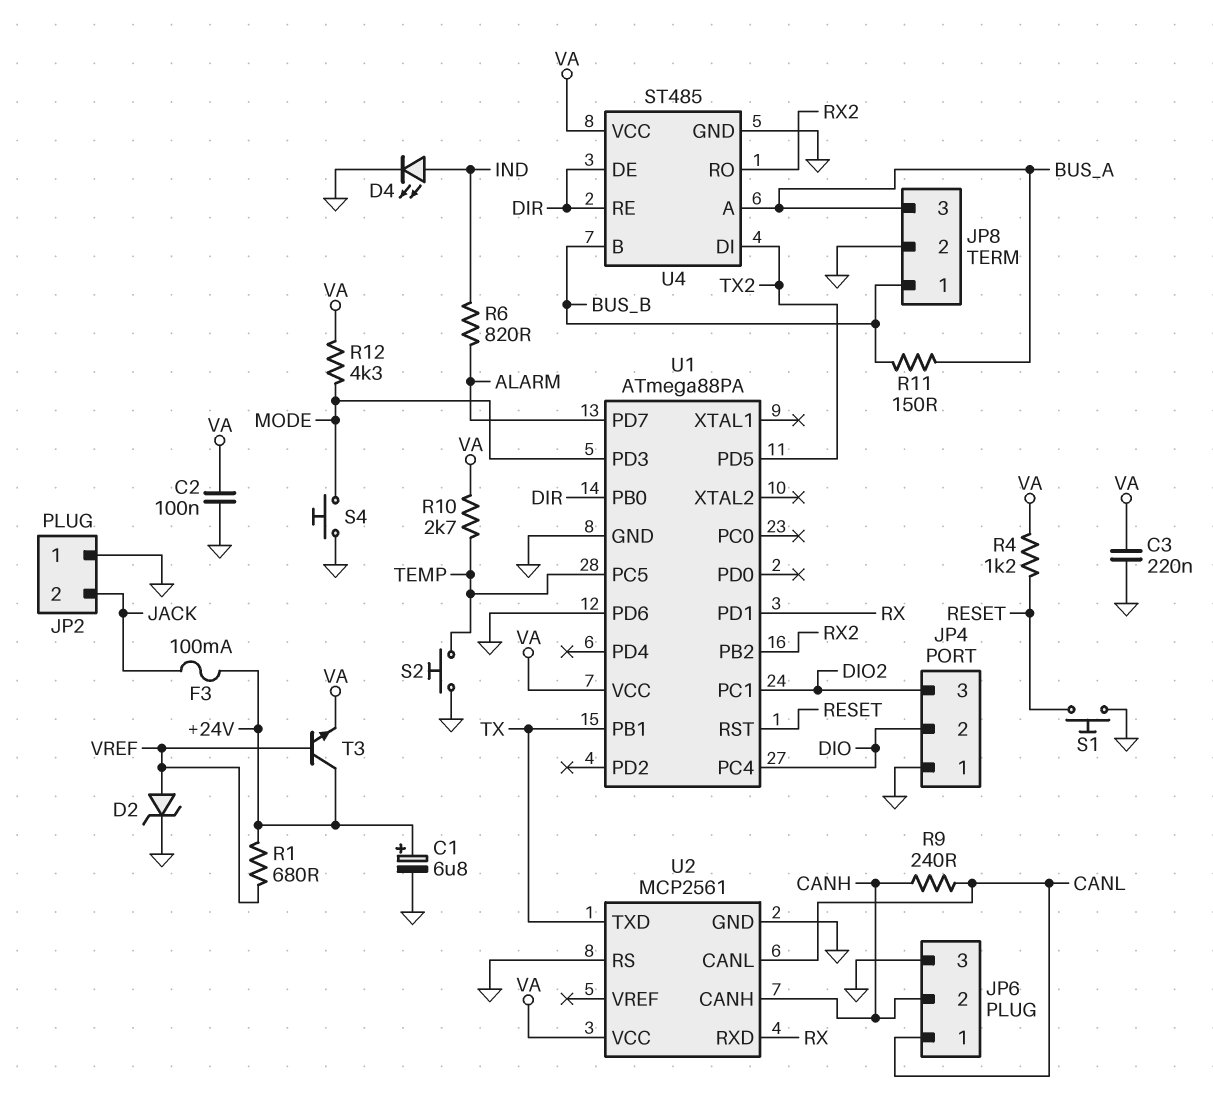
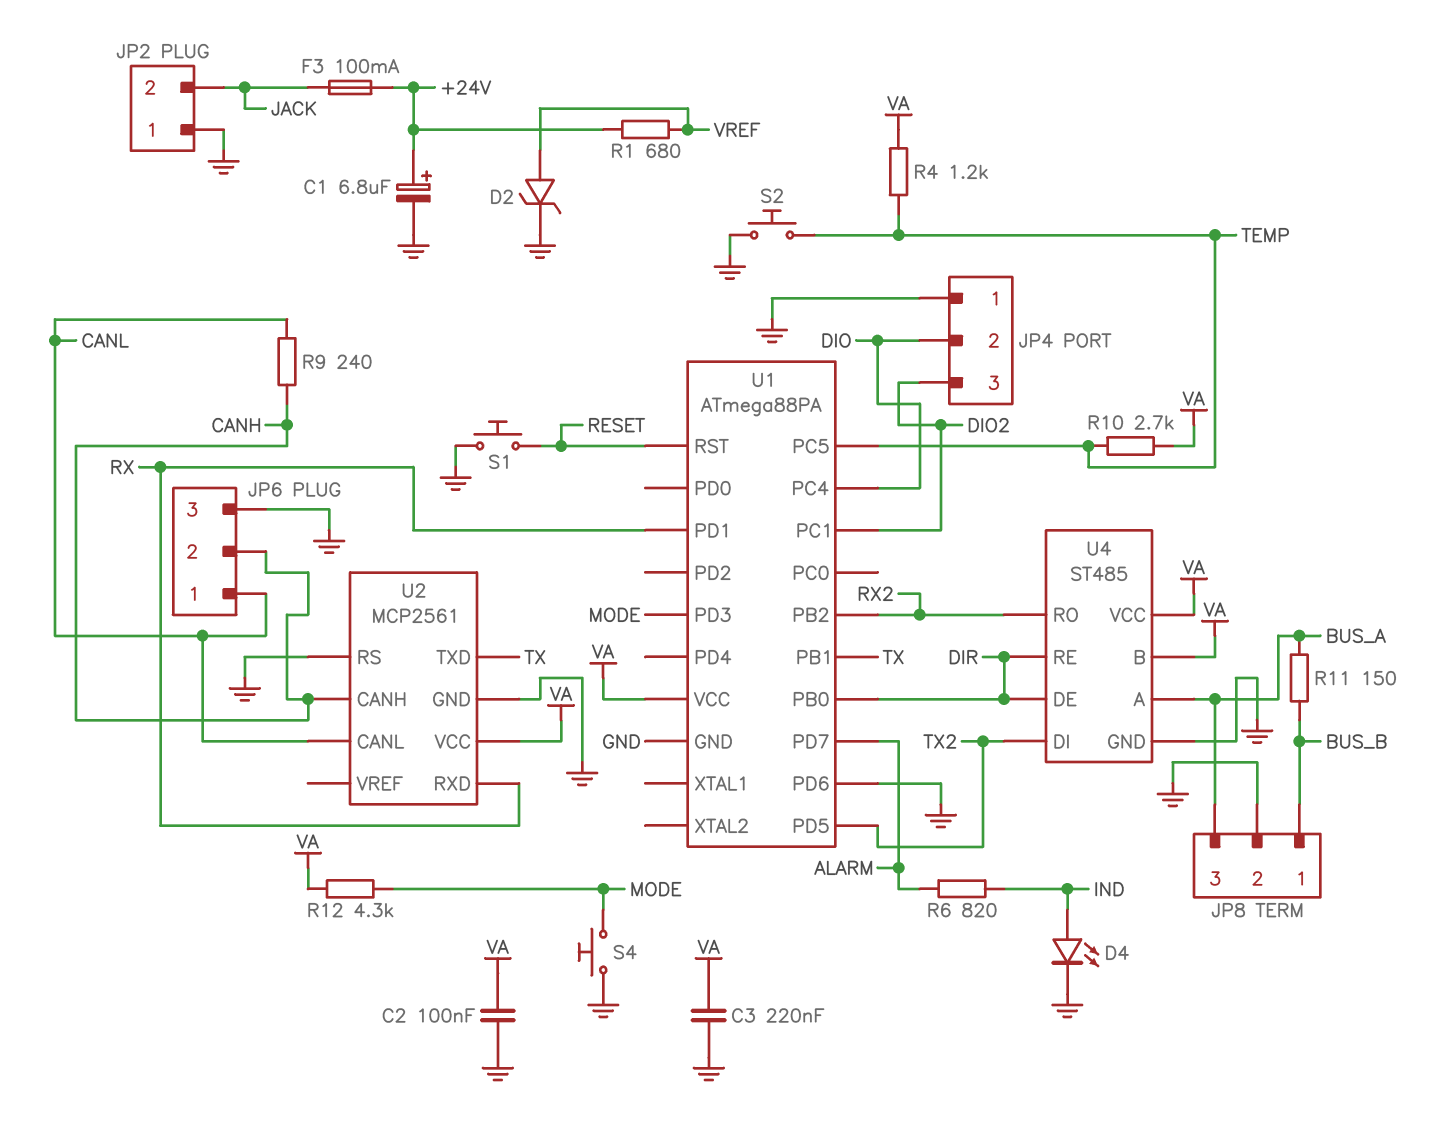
R4: 1.2k (RESET, VA) -> 1.2k (TEMP, VA)
T3: NPN (B VREF, C +24V, E VA) -> none
U4 pin B: BUS_B -> VA

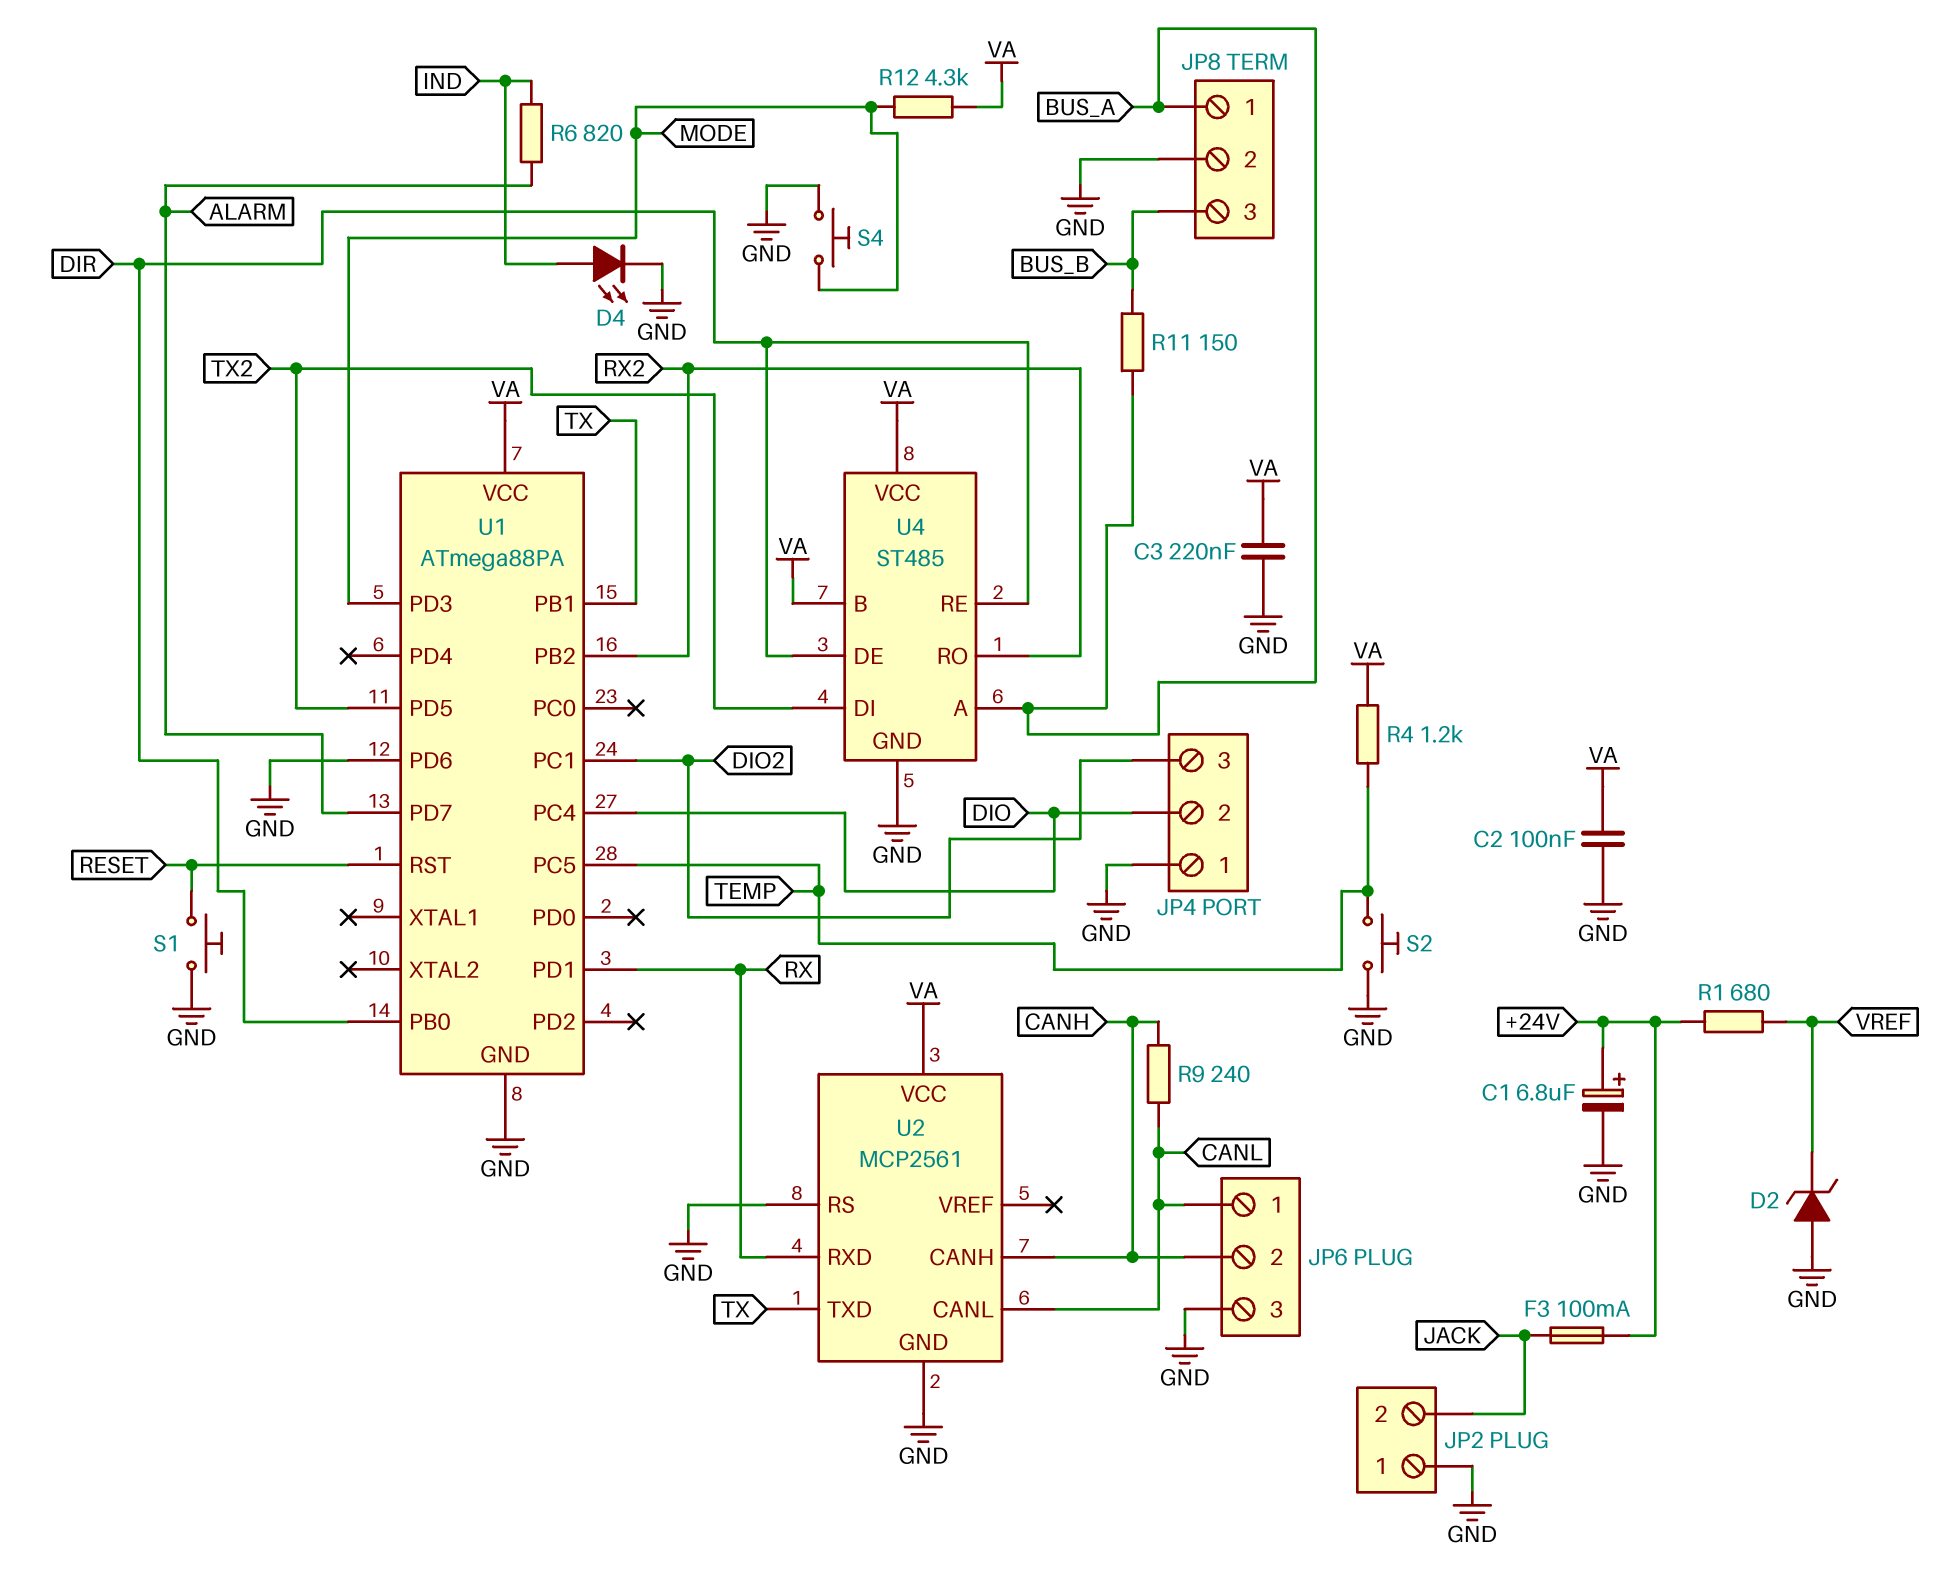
D2: zener (A VREF, K GND) -> zener (A GND, K VREF)
JP8 pin 1: BUS_B -> BUS_A
JP8 pin 3: BUS_A -> BUS_B
R10: 2.7k (TEMP, VA) -> none

